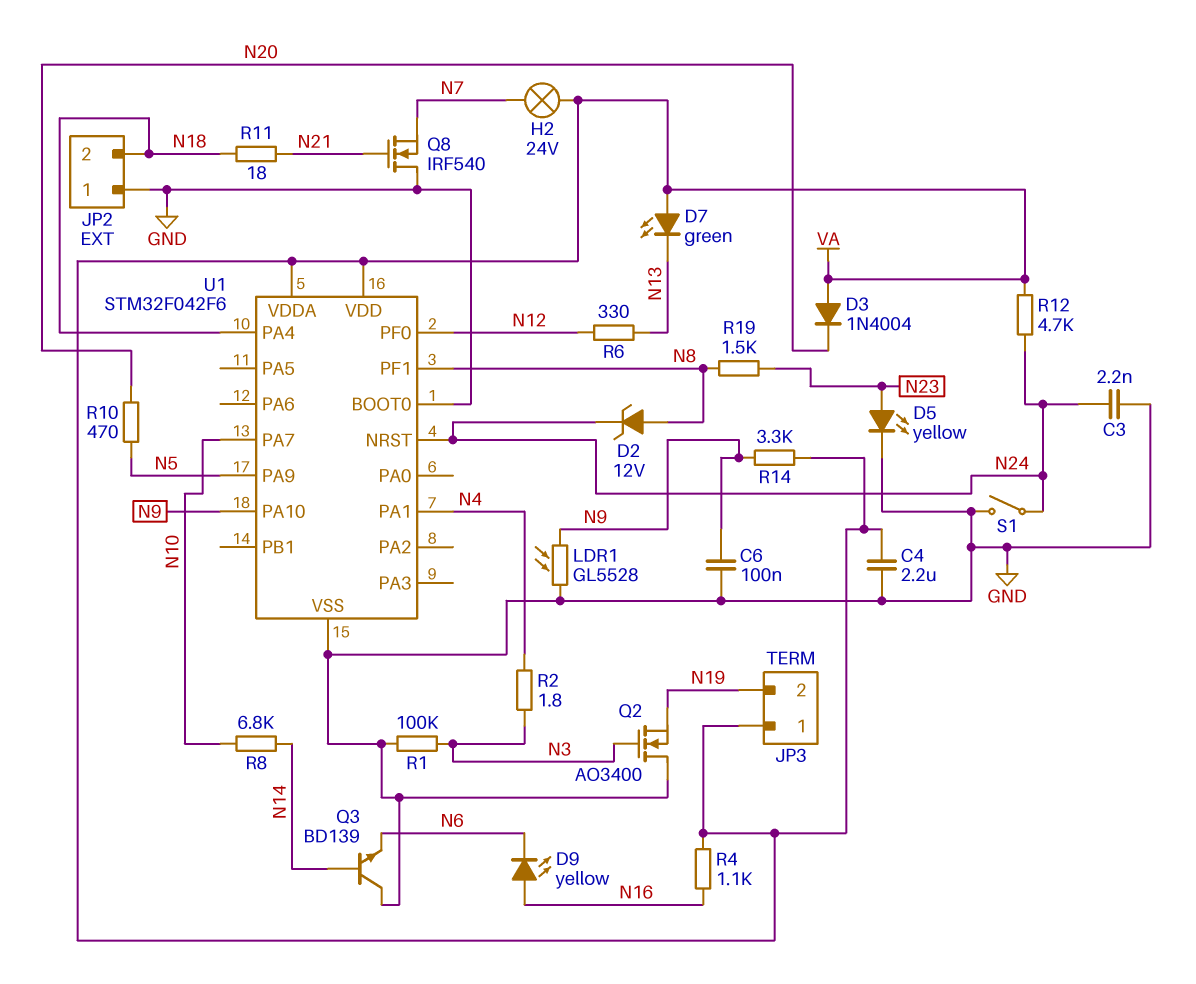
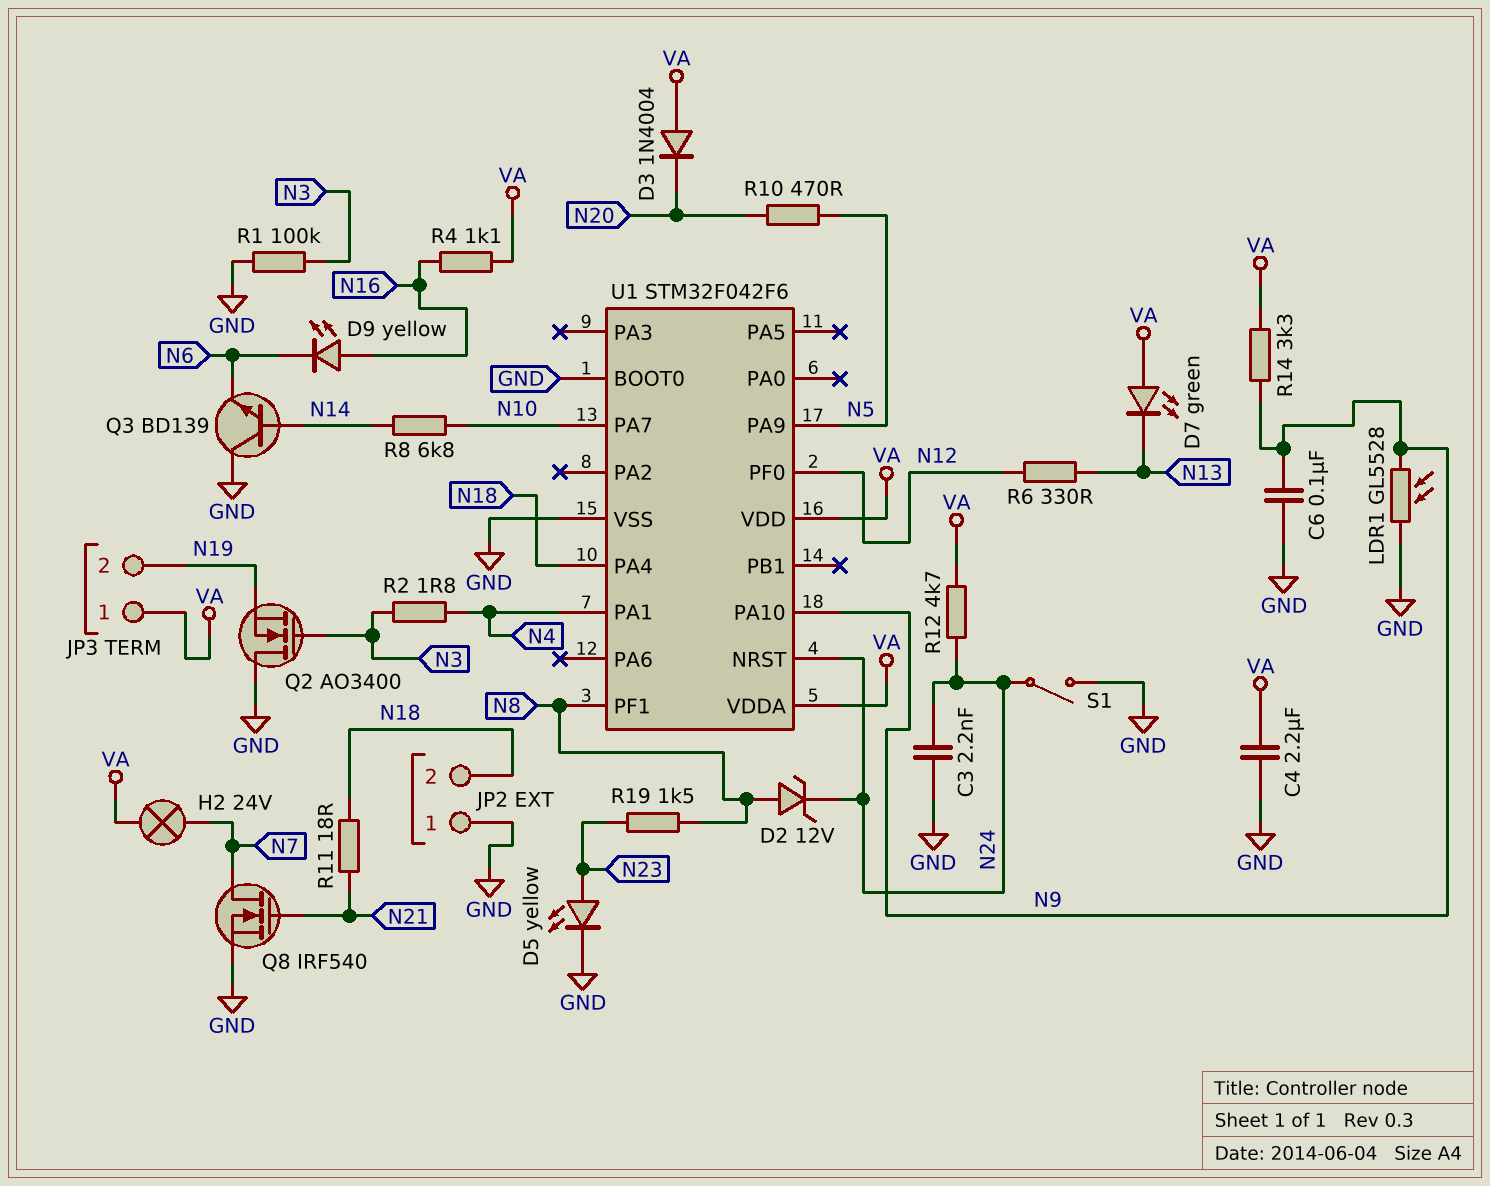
Q8: NMOS IRF540 (G N21, D GND, S N7) -> NMOS IRF540 (G N21, D N7, S GND)

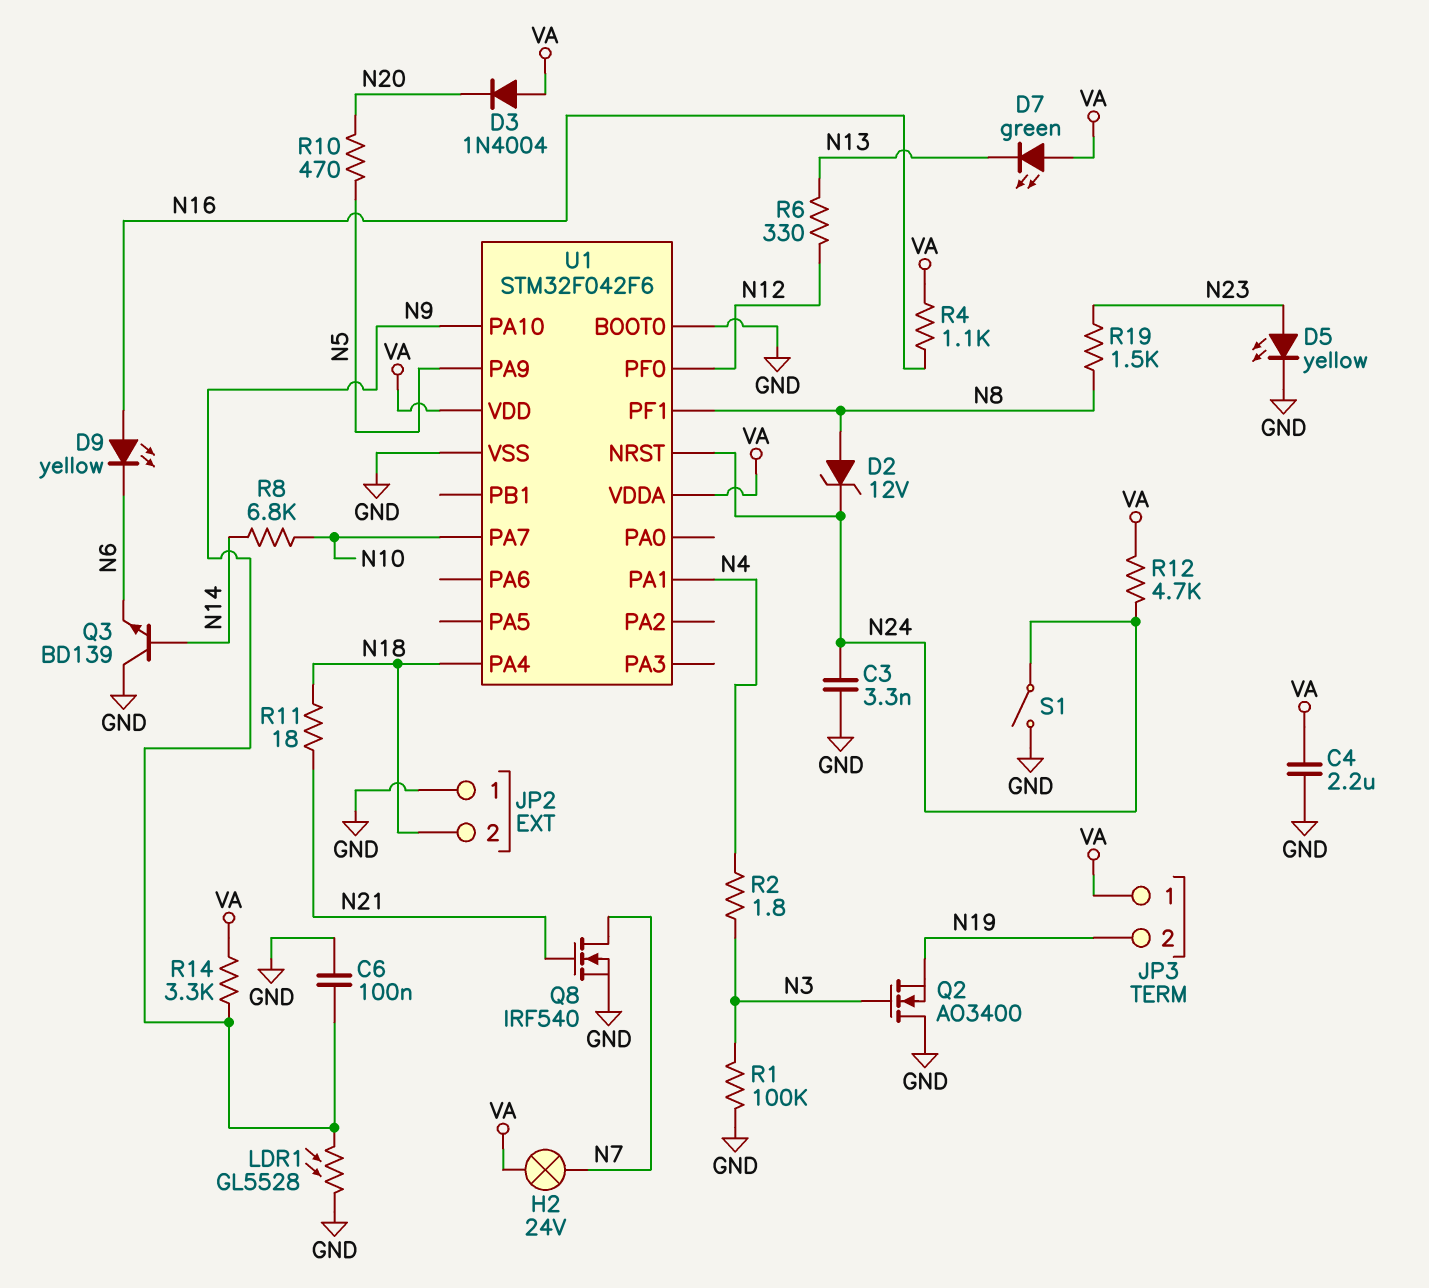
C3: 2.2nF (GND, N24) -> 3.3nF (GND, N24)

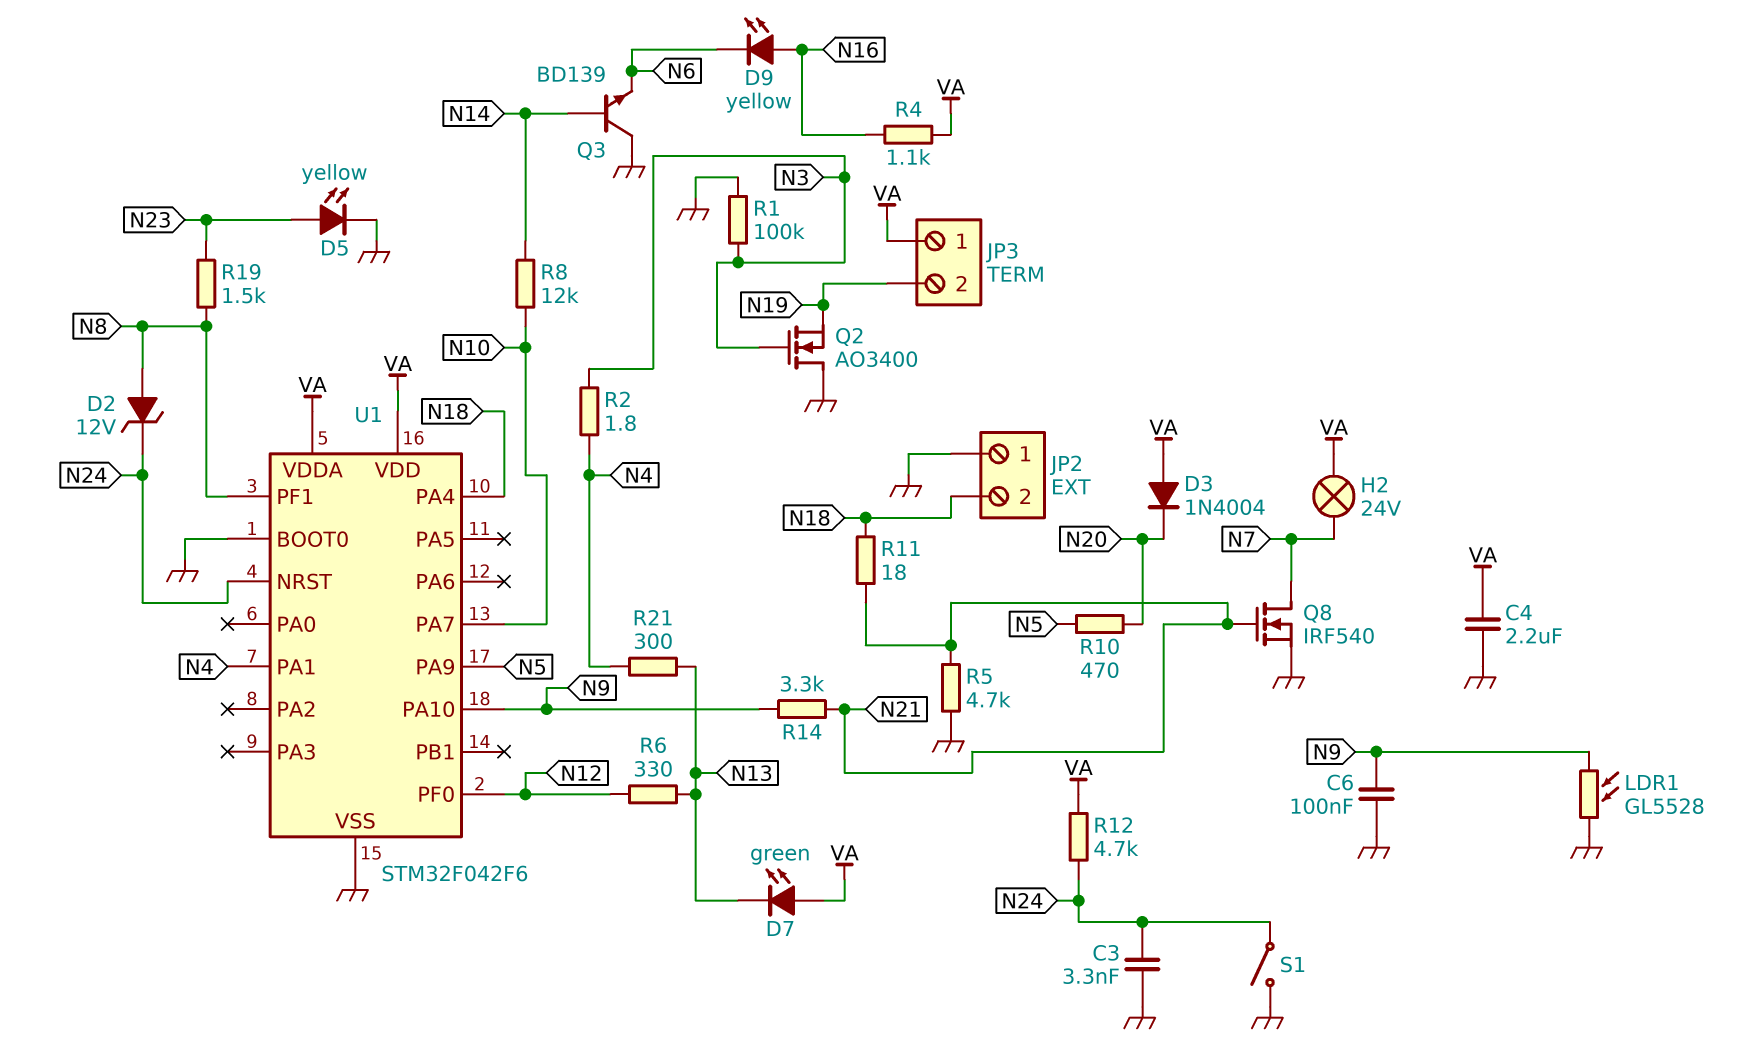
R5: none -> 4.7k (GND, N21)
R8: 6.8k (N10, N14) -> 12k (N10, N14)
R14: 3.3k (N9, VA) -> 3.3k (N9, N21)
R21: none -> 300 (N4, N13)

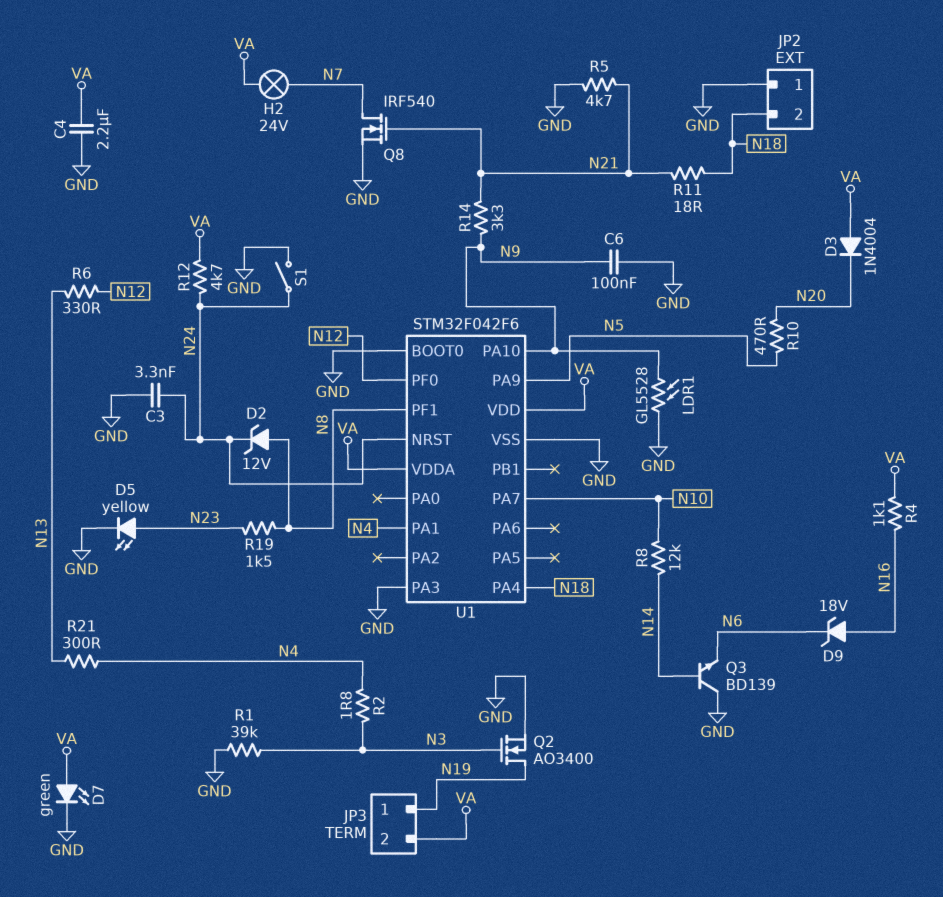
D7: LED green (A VA, K N13) -> LED green (A VA, K GND)
D9: LED yellow (A N16, K N6) -> zener 18V (A N16, K N6)
JP3 pin 1: VA -> N19
JP3 pin 2: N19 -> VA
Q2: NMOS AO3400 (G N3, D GND, S N19) -> NMOS AO3400 (G N3, D N19, S GND)
R1: 100k (GND, N3) -> 39k (GND, N3)
U1 pin PA3: none -> GND

